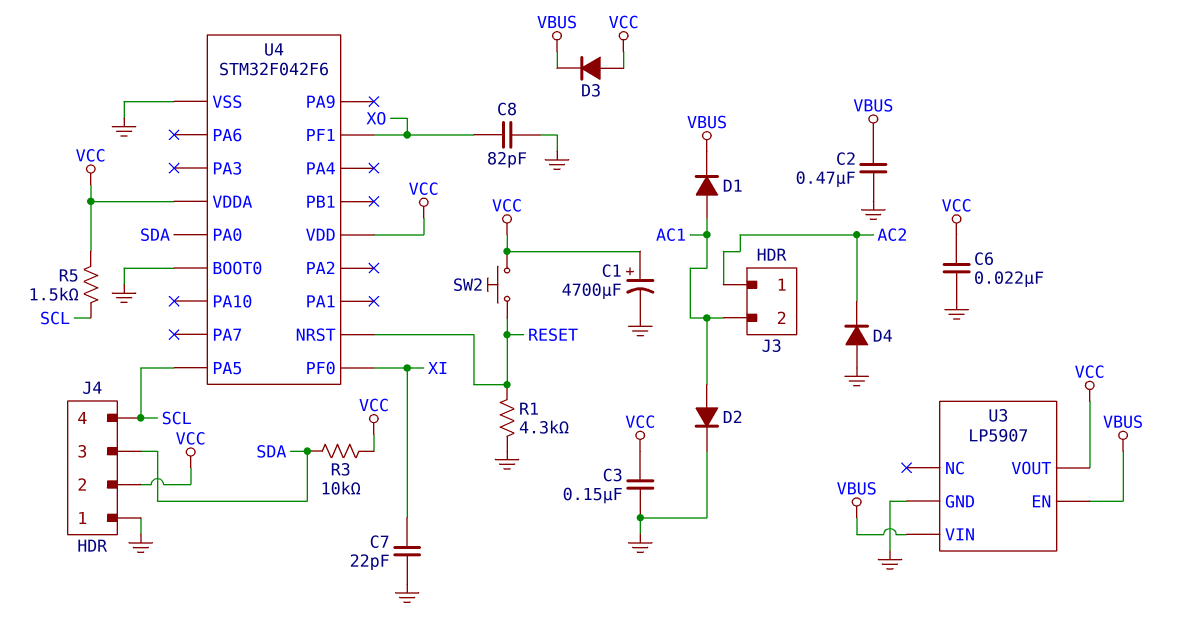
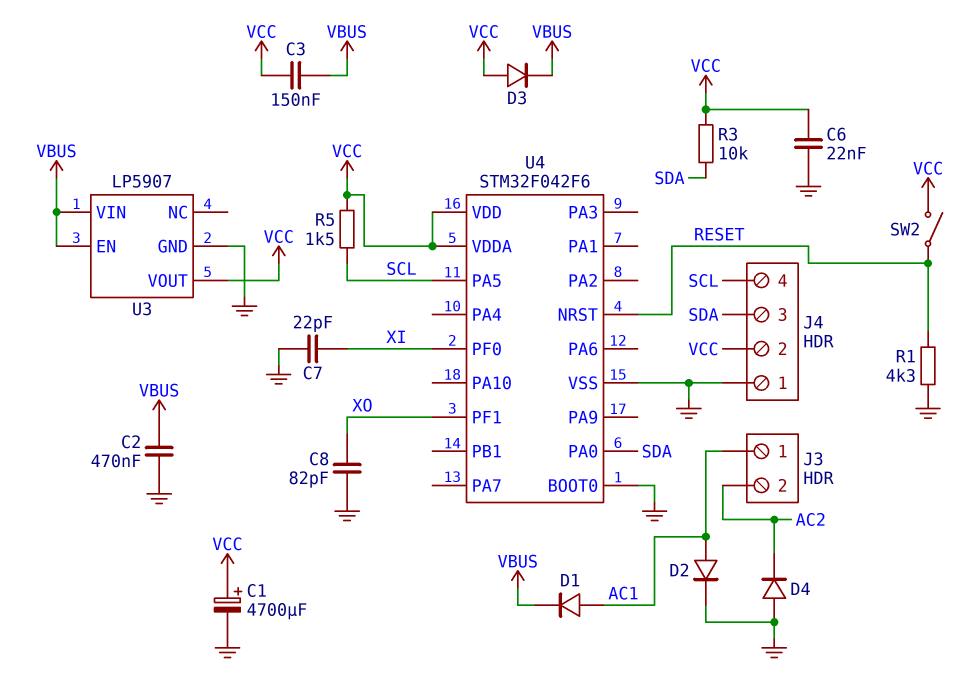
C3: 150nF (GND, VCC) -> 150nF (VBUS, VCC)
J3 pin 1: AC2 -> AC1
J3 pin 2: AC1 -> AC2
SW2: button (RESET, VCC) -> switch (RESET, VCC)

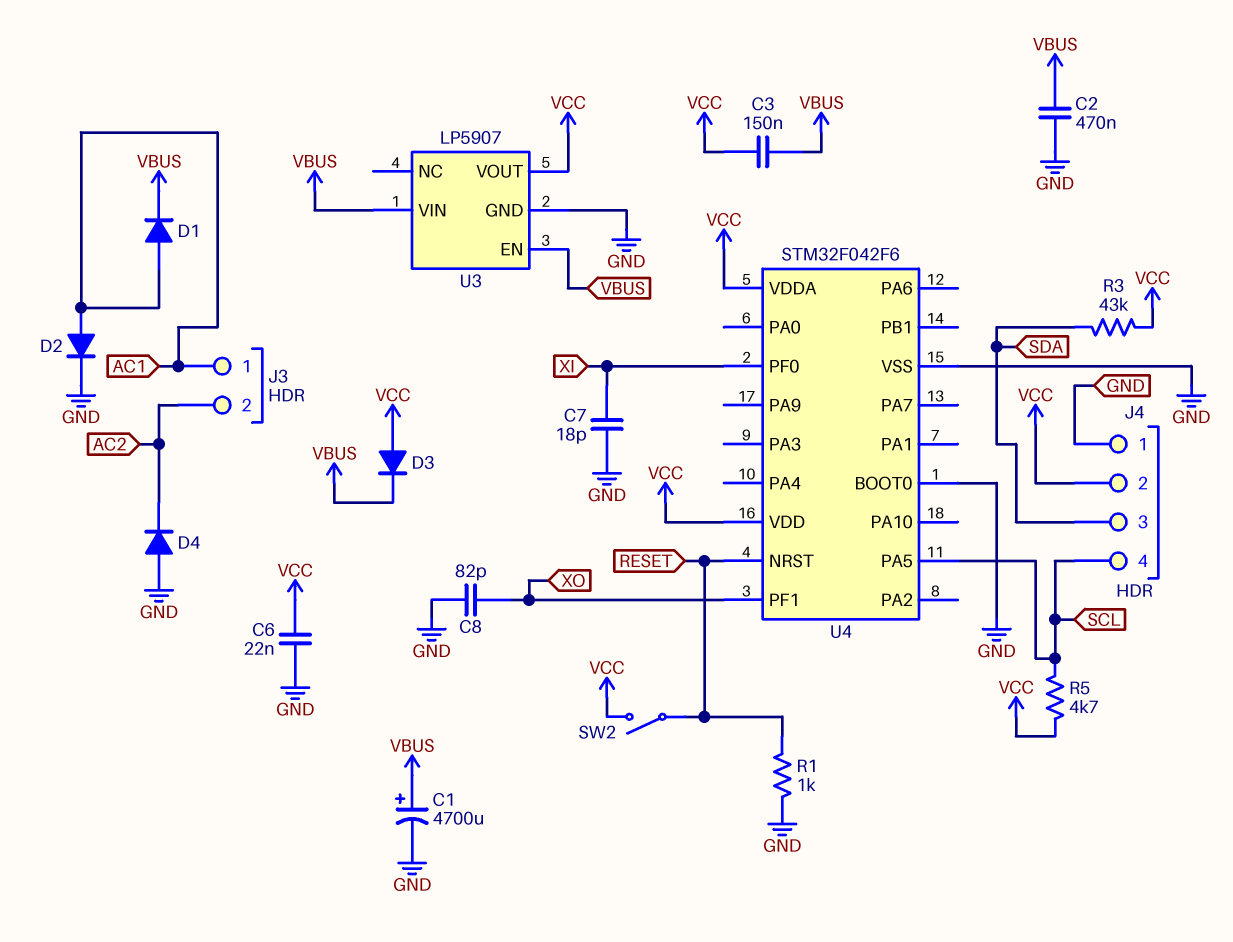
C1: 4700uF (plus VCC, minus GND) -> 4700uF (plus VBUS, minus GND)
C7: 22pF (GND, XI) -> 18pF (GND, XI)
R1: 4.3k (GND, RESET) -> 1k (GND, RESET)
R3: 10k (SDA, VCC) -> 43k (SDA, VCC)
R5: 1.5k (SCL, VCC) -> 4.7k (SCL, VCC)
U4 pin PA0: SDA -> none

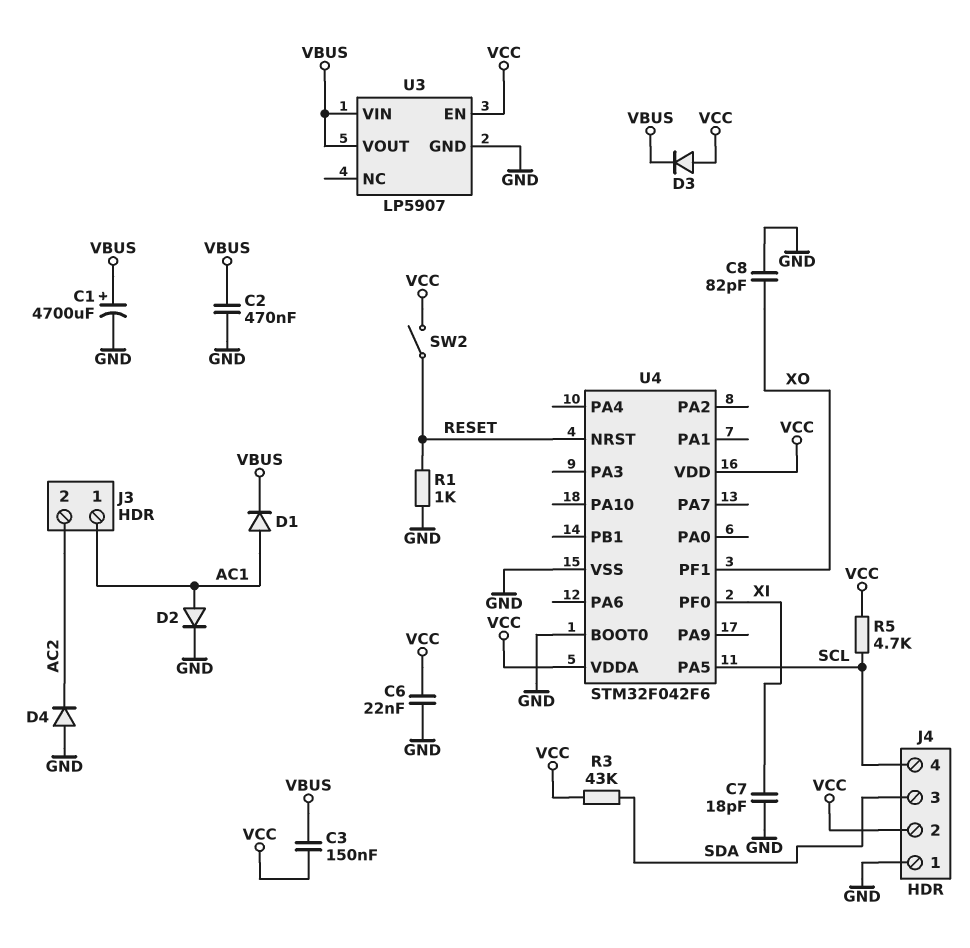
U3 pin EN: VBUS -> VCC
U3 pin VOUT: VCC -> VBUS

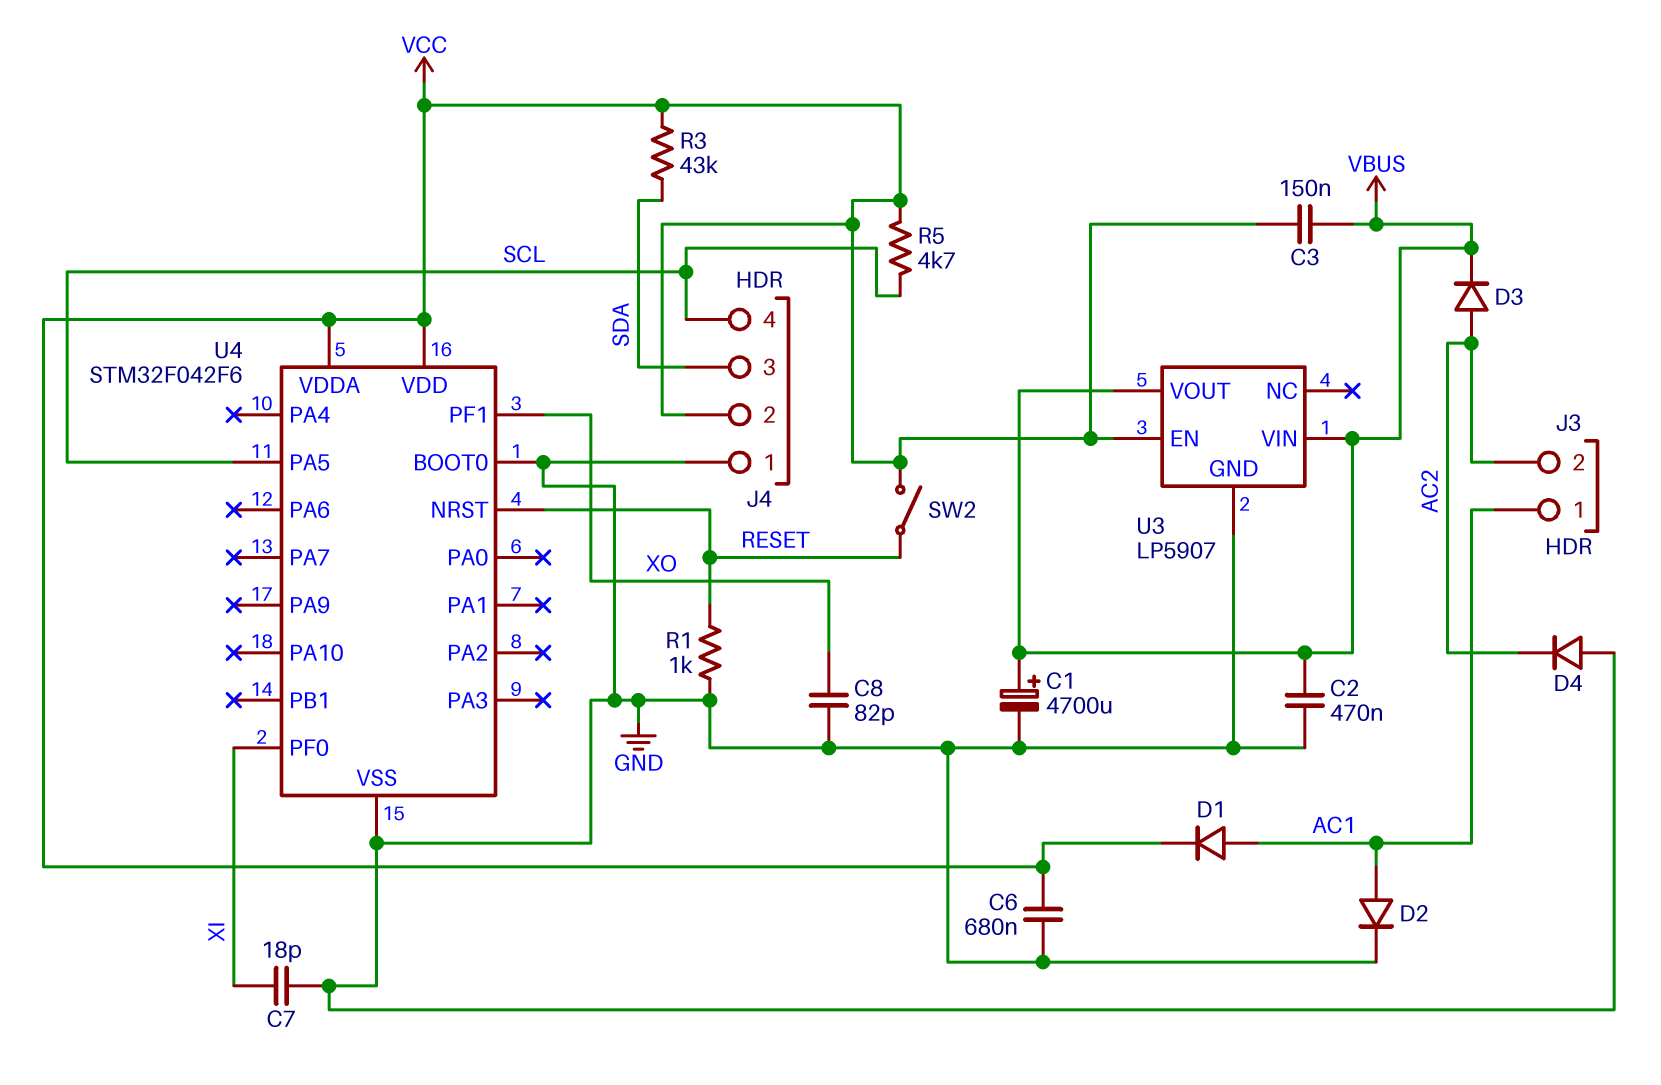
C6: 22nF (GND, VCC) -> 680nF (GND, VCC)
D1: diode (A AC1, K VBUS) -> diode (A AC1, K VCC)
D3: diode (A VCC, K VBUS) -> diode (A AC2, K VBUS)

